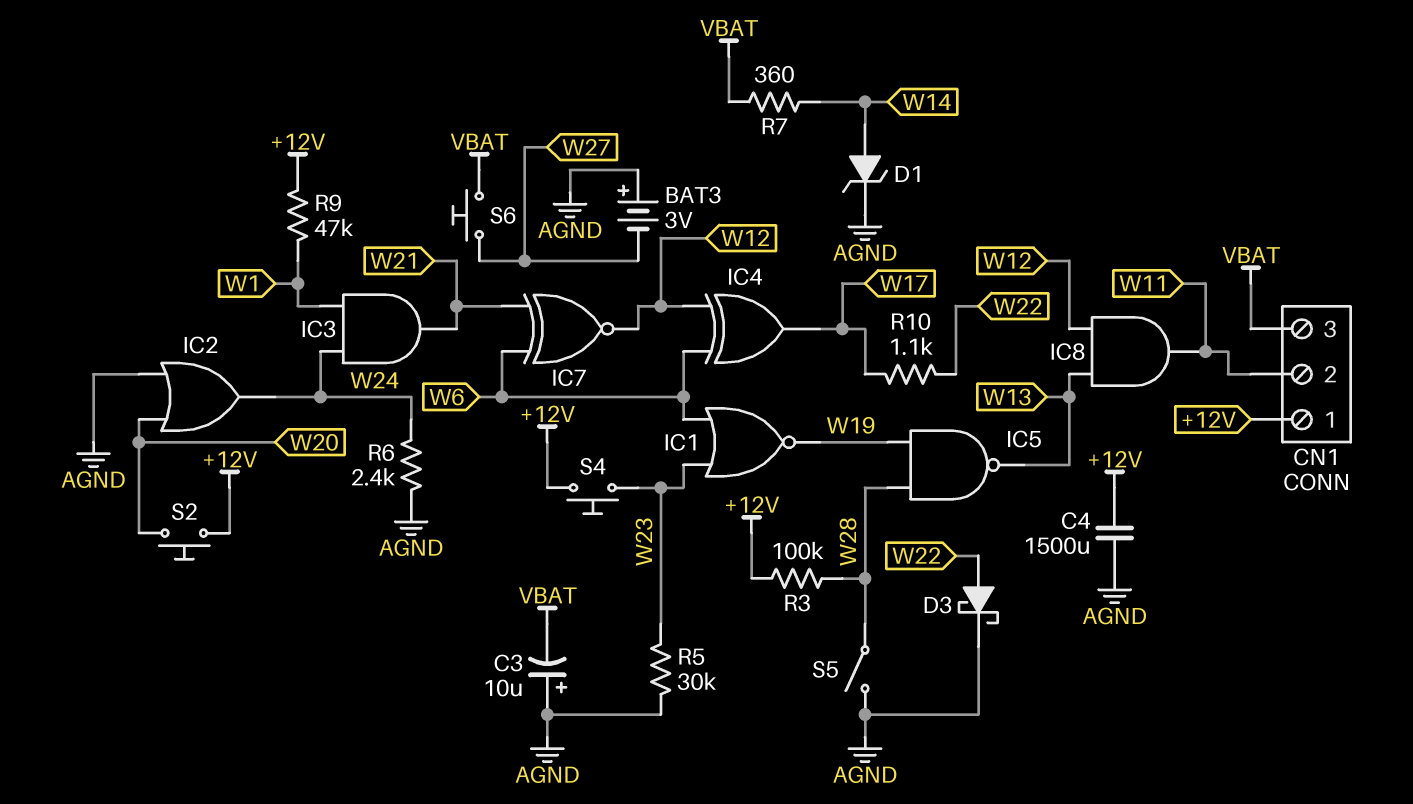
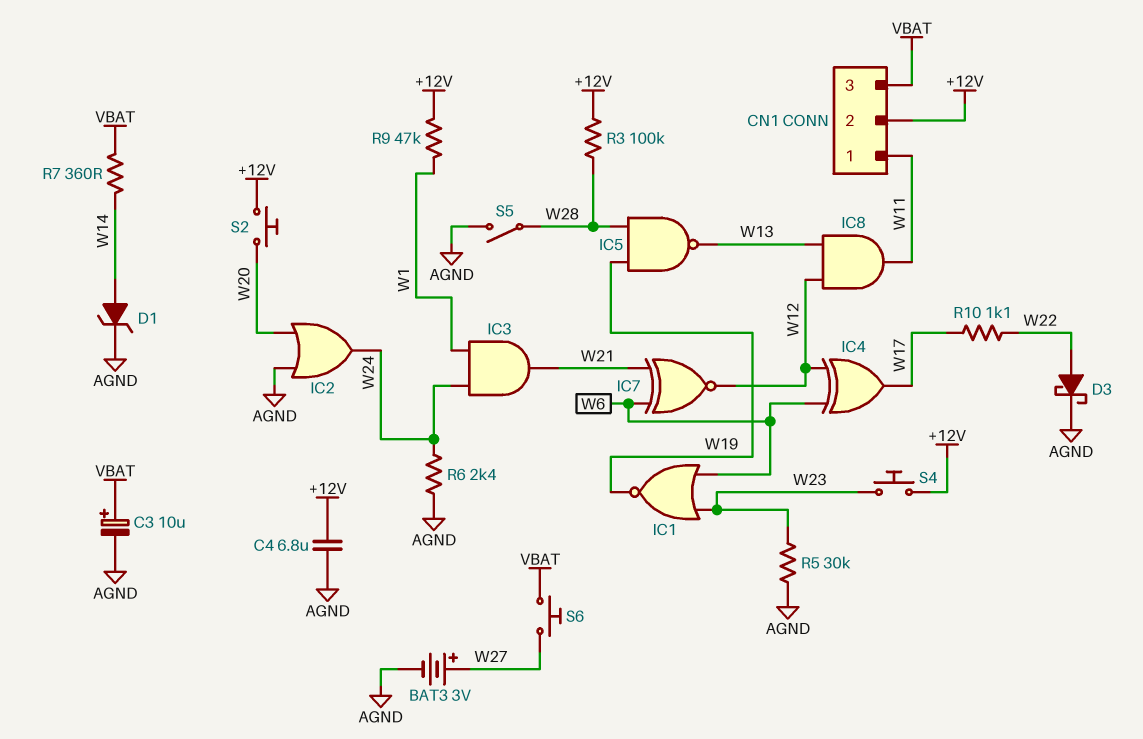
BAT3: 3V (plus AGND, minus W27) -> 3V (plus W27, minus AGND)
C3: 10uF (plus AGND, minus VBAT) -> 10uF (plus VBAT, minus AGND)
C4: 1500uF (+12V, AGND) -> 6.8uF (+12V, AGND)
CN1 pin 1: +12V -> W11
CN1 pin 2: W11 -> +12V

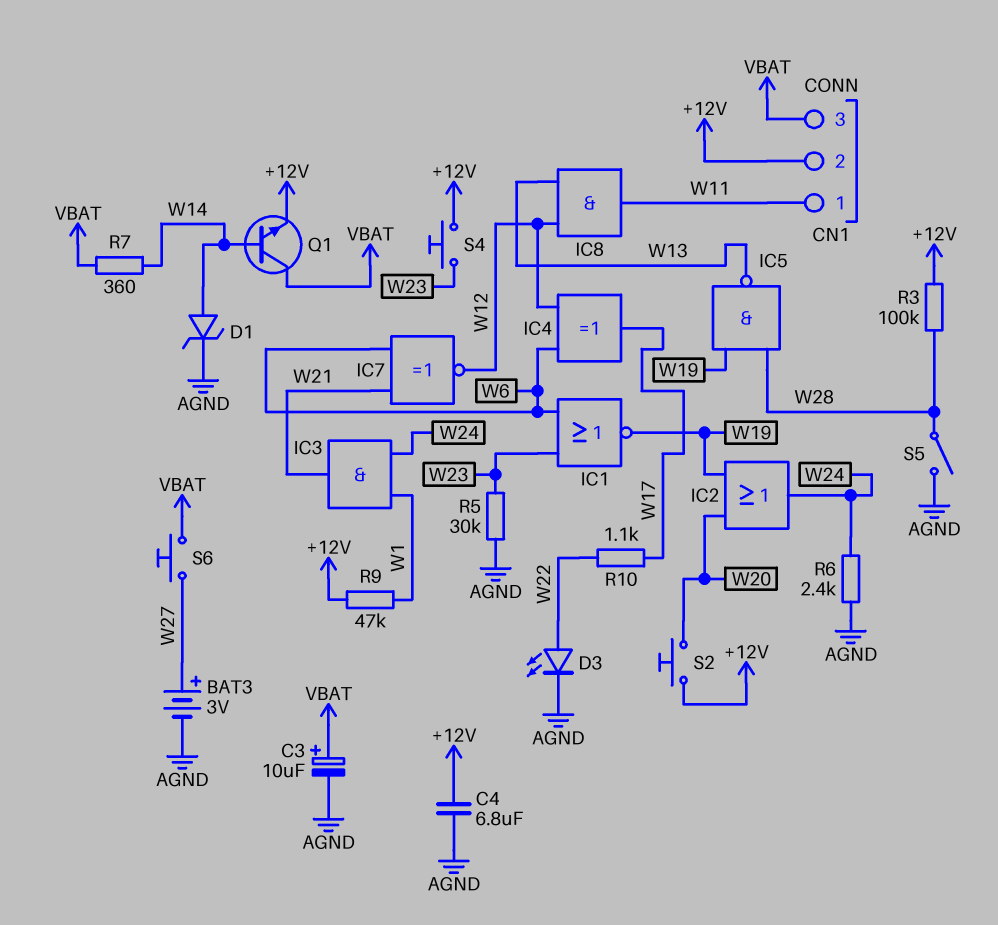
D3: schottky (A W22, K AGND) -> LED (A W22, K AGND)
IC2: OR (in AGND, in W20, out W24) -> OR (in W19, in W20, out W24)
Q1: none -> NPN (B W14, C VBAT, E +12V)

